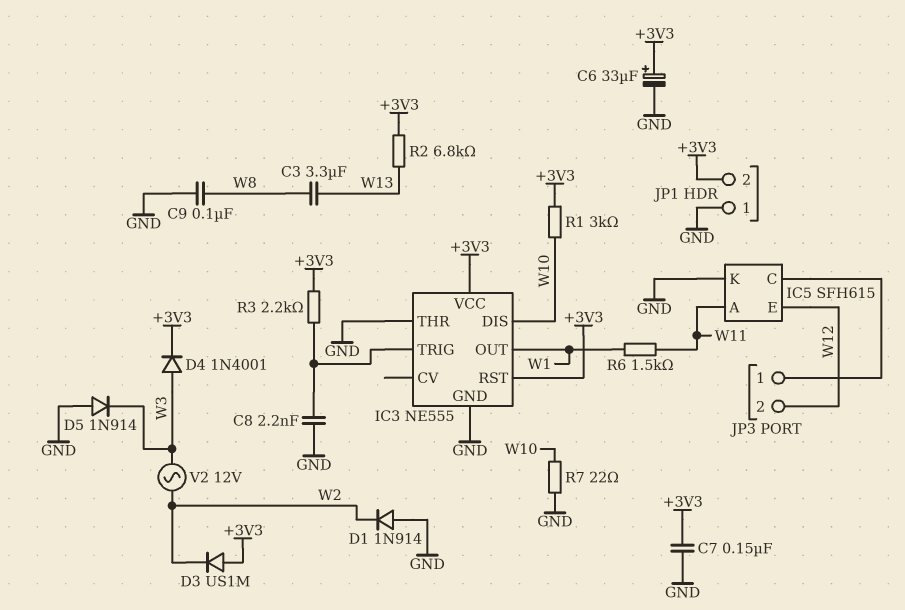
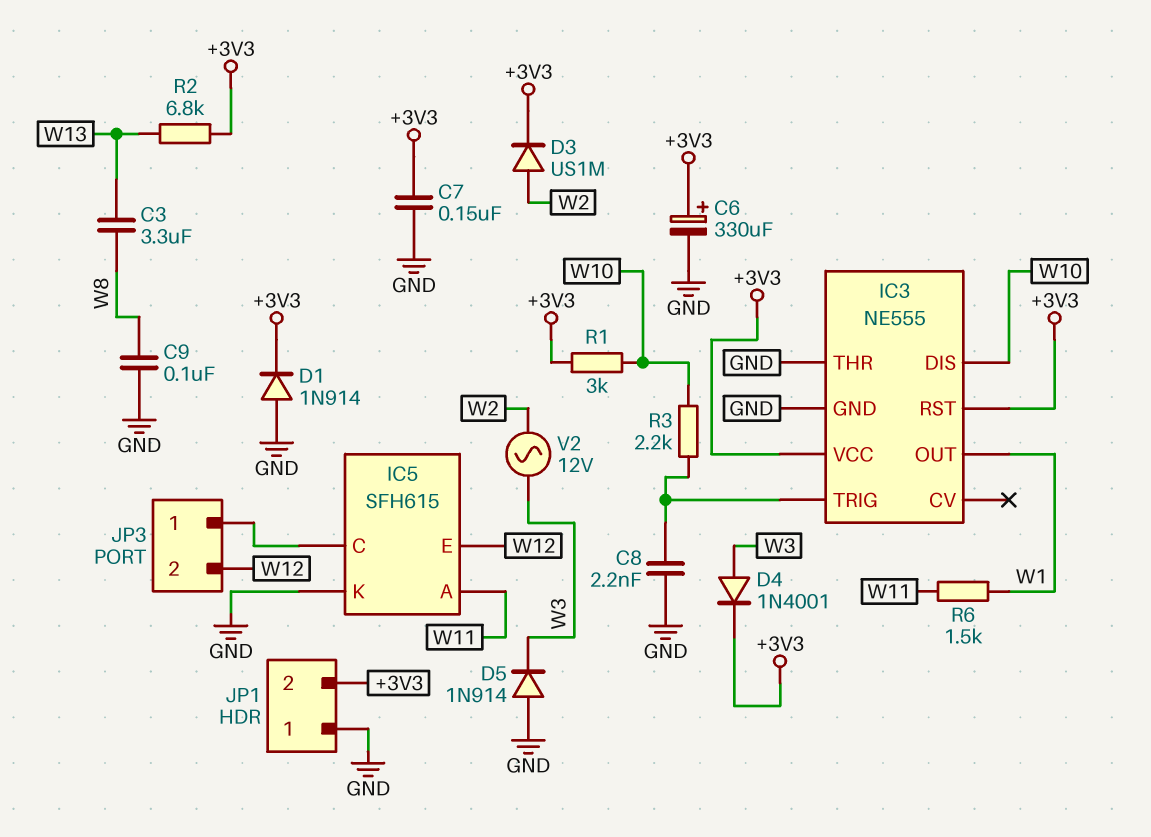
C6: 33uF (plus +3V3, minus GND) -> 330uF (plus +3V3, minus GND)
D1: diode 1N914 (A GND, K W2) -> diode 1N914 (A GND, K +3V3)
D3: diode US1M (A +3V3, K W2) -> diode US1M (A W2, K +3V3)
R3: 2.2k (+3V3, IC3/TRIG) -> 2.2k (IC3/TRIG, W10)
R7: 22 (GND, W10) -> none

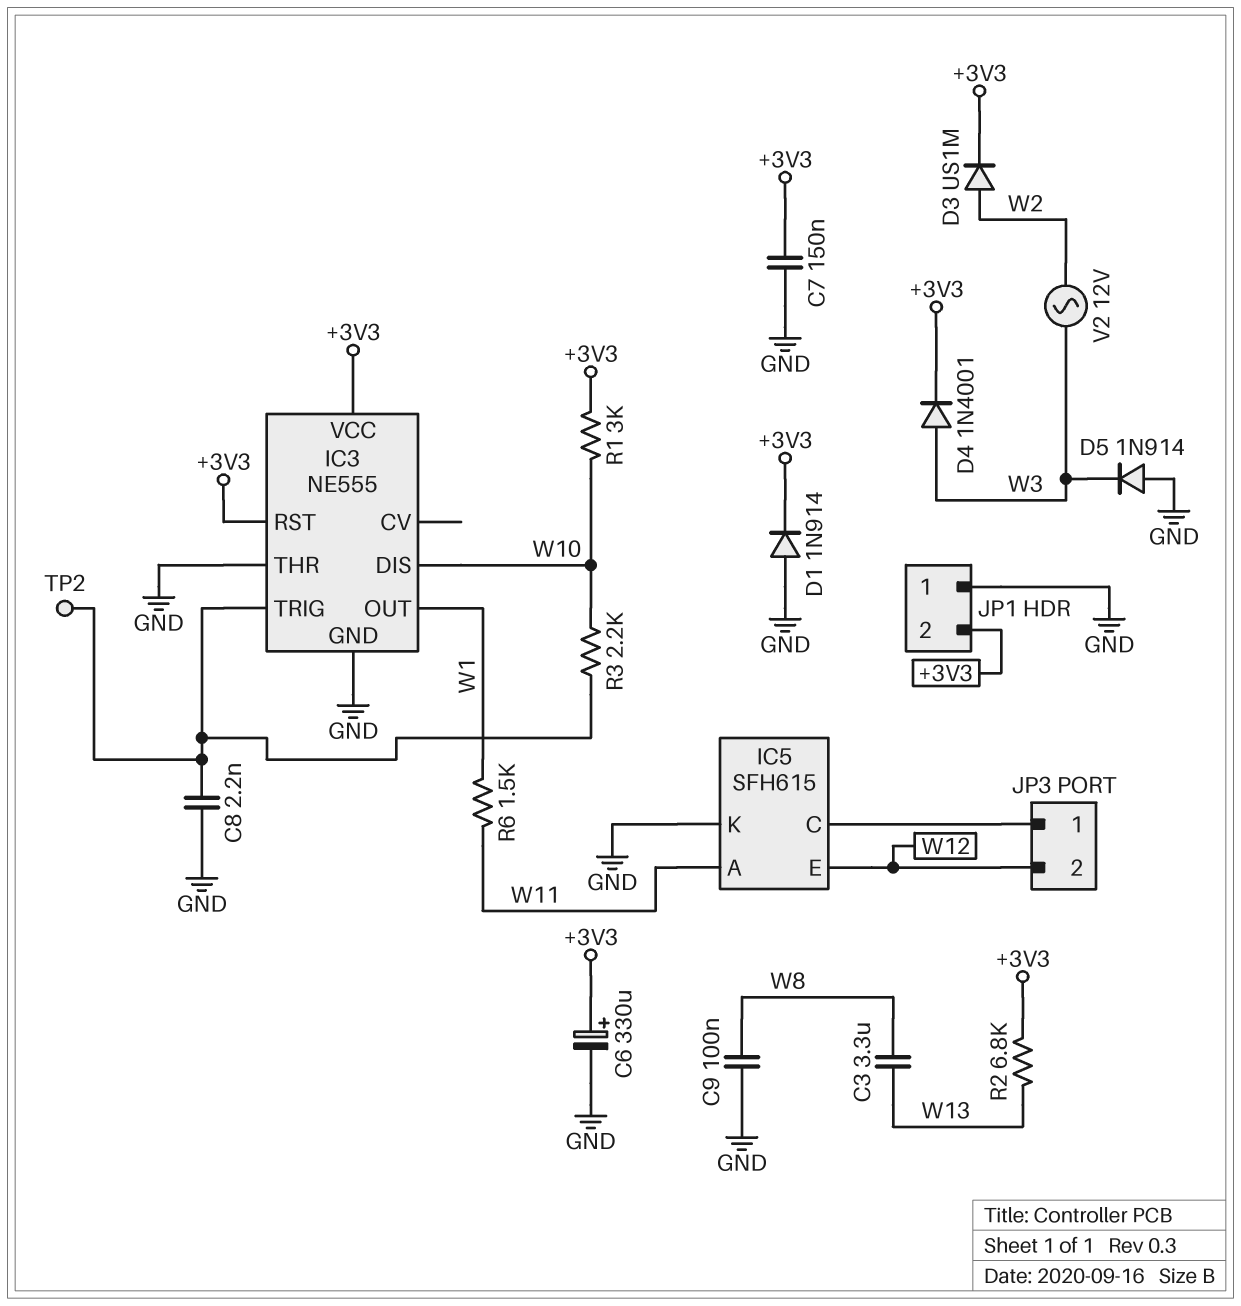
TP2: none -> test point (IC3/TRIG)

